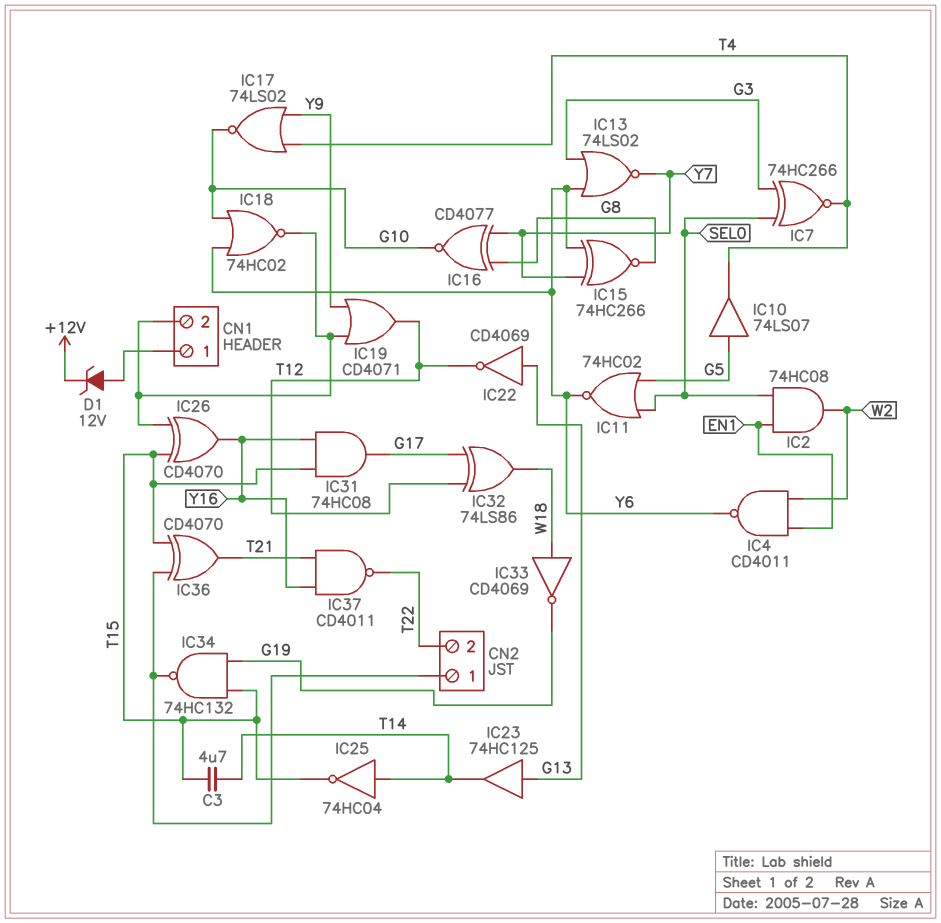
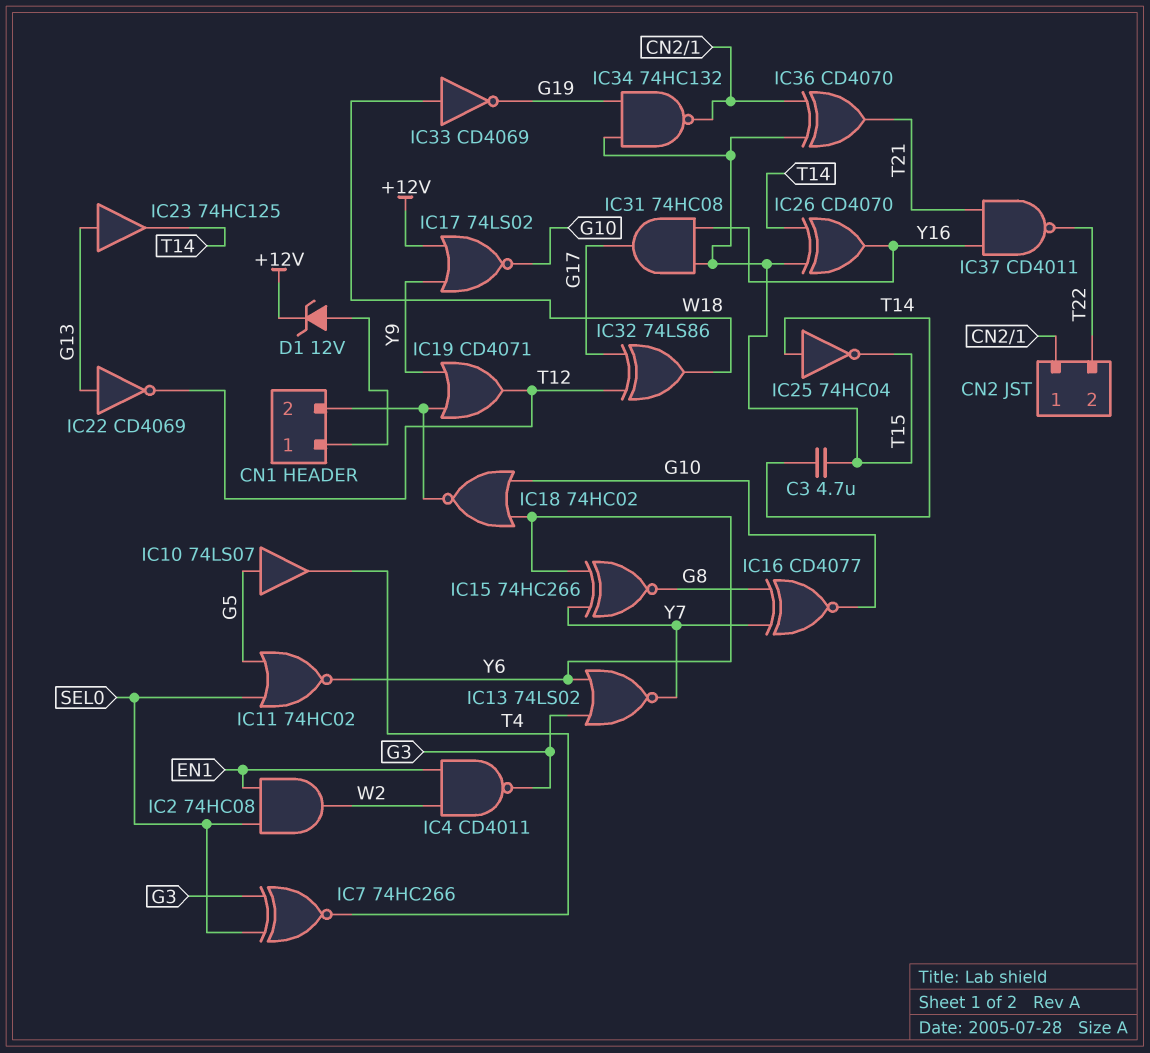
IC4: NAND CD4011 (in EN1, in W2, out Y6) -> NAND CD4011 (in EN1, in W2, out G3)
IC17: NOR 74LS02 (in T4, in Y9, out G10) -> NOR 74LS02 (in +12V, in Y9, out G10)
IC26: XOR CD4070 (in CN1/2, in T15, out Y16) -> XOR CD4070 (in T14, in T15, out Y16)

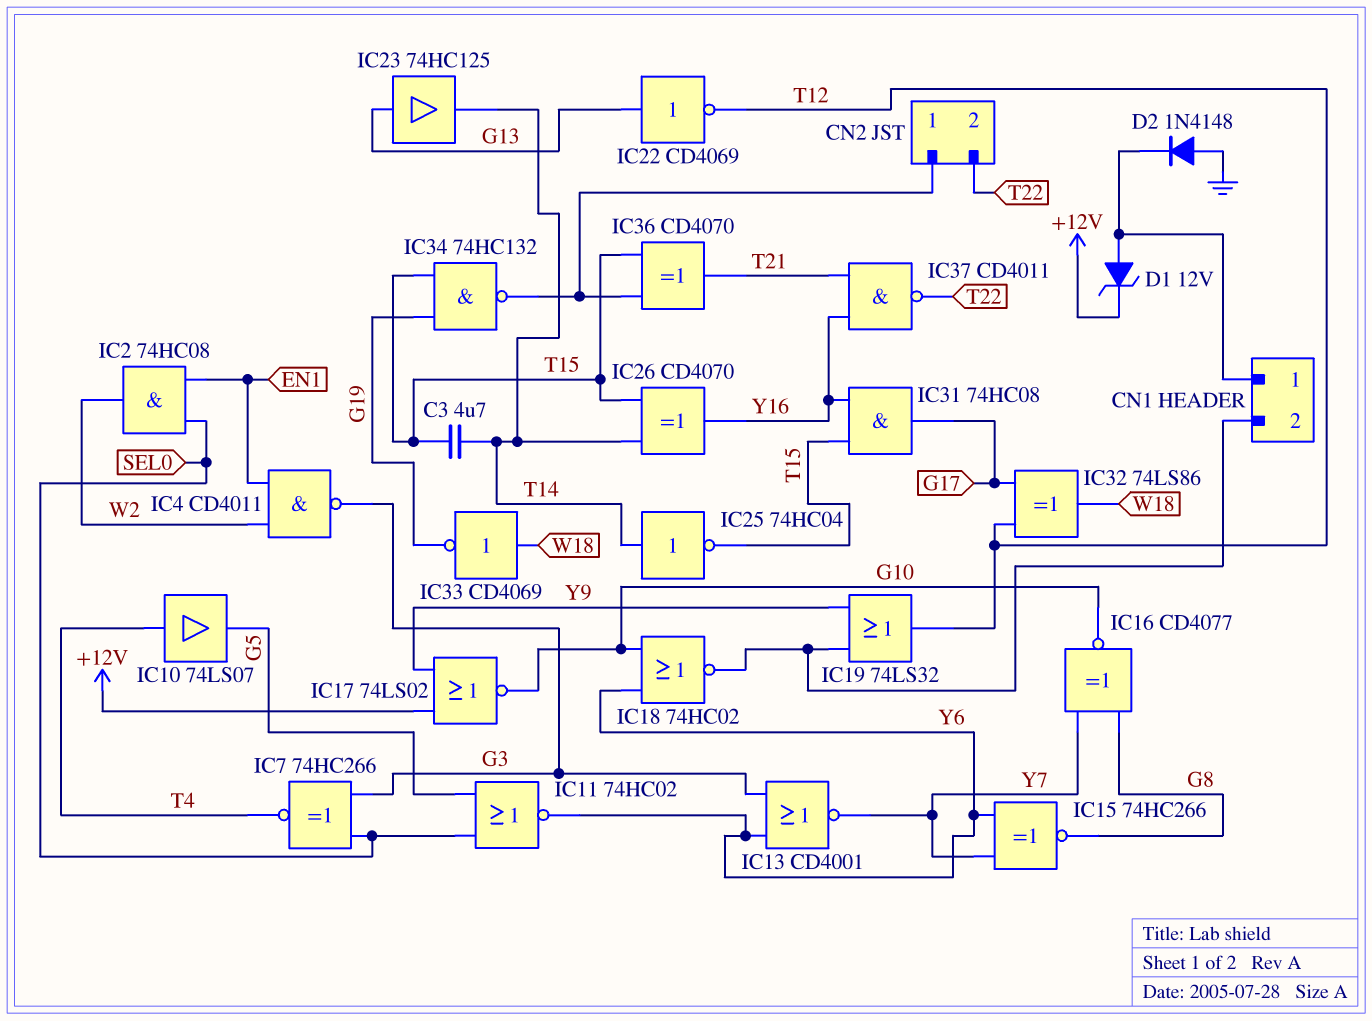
D2: none -> diode 1N4148 (A GND, K CN1/1)
IC10: buffer 74LS07 (in G5, out T4) -> buffer 74LS07 (in T4, out G5)
IC13: NOR 74LS02 (in G3, in Y6, out Y7) -> NOR CD4001 (in G3, in Y6, out Y7)
IC19: OR CD4071 (in CN1/2, in Y9, out T12) -> OR 74LS32 (in CN1/2, in Y9, out T12)

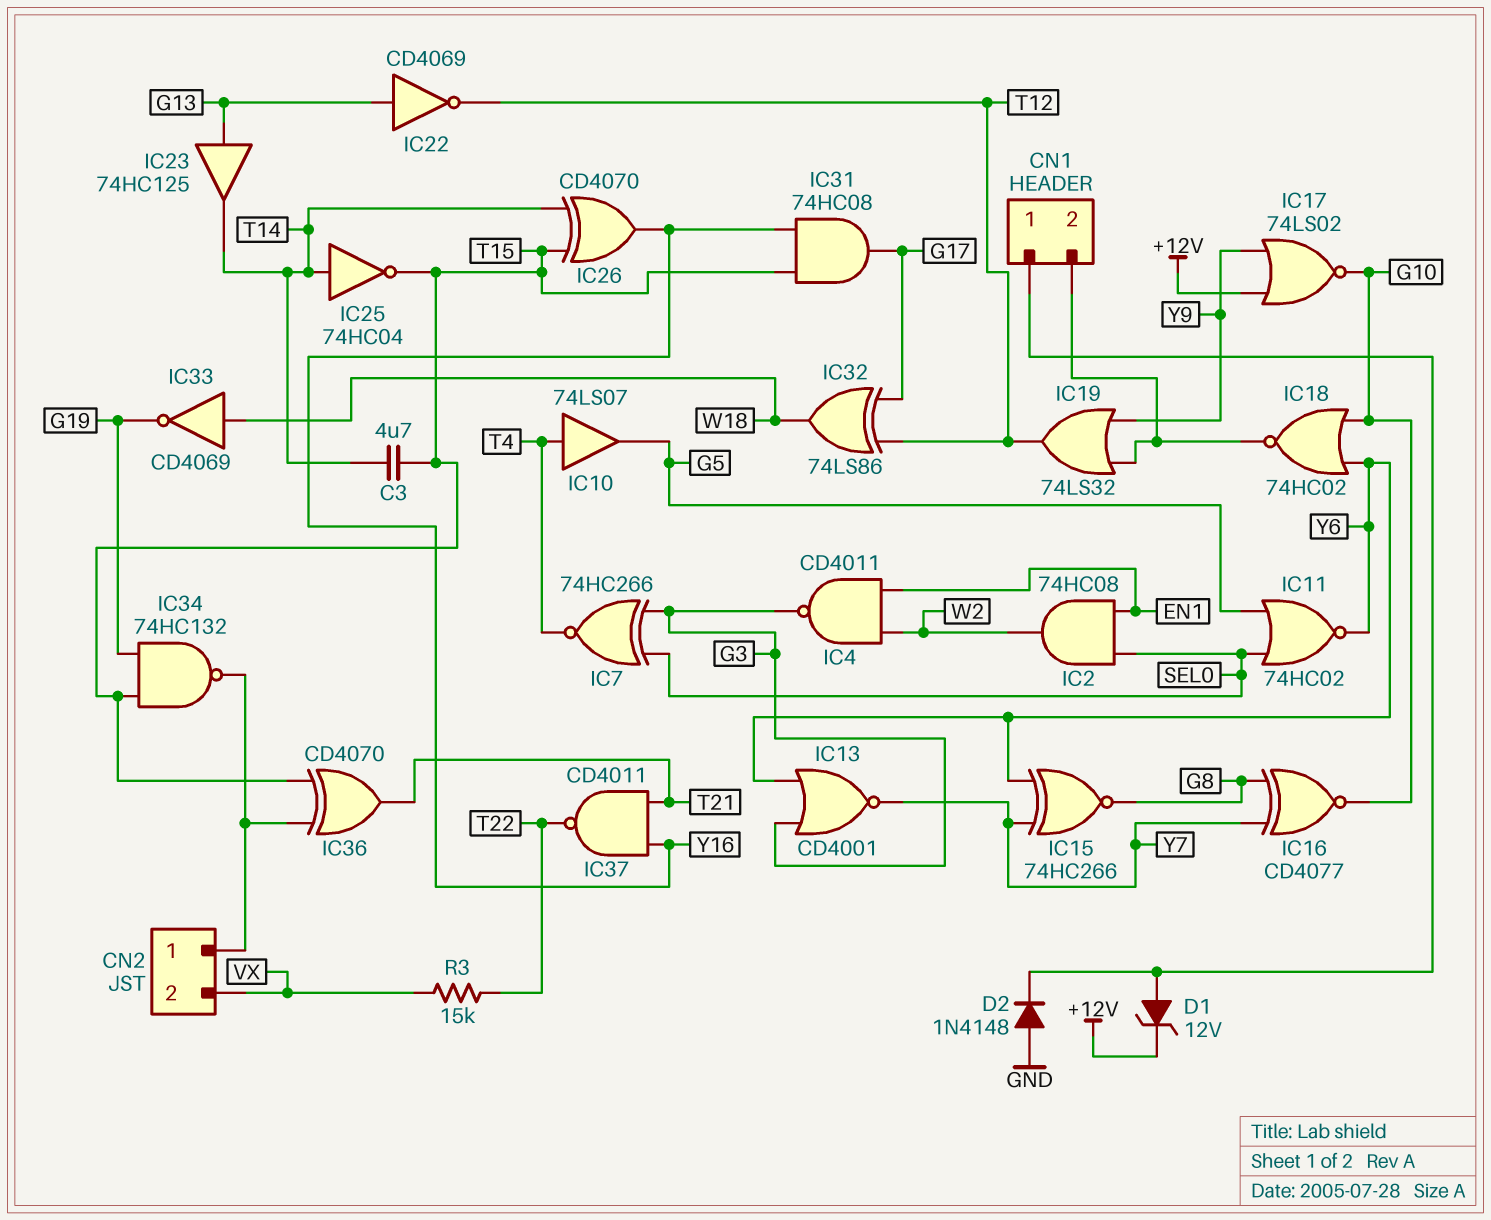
CN2 pin 2: T22 -> VX
R3: none -> 15k (T22, VX)

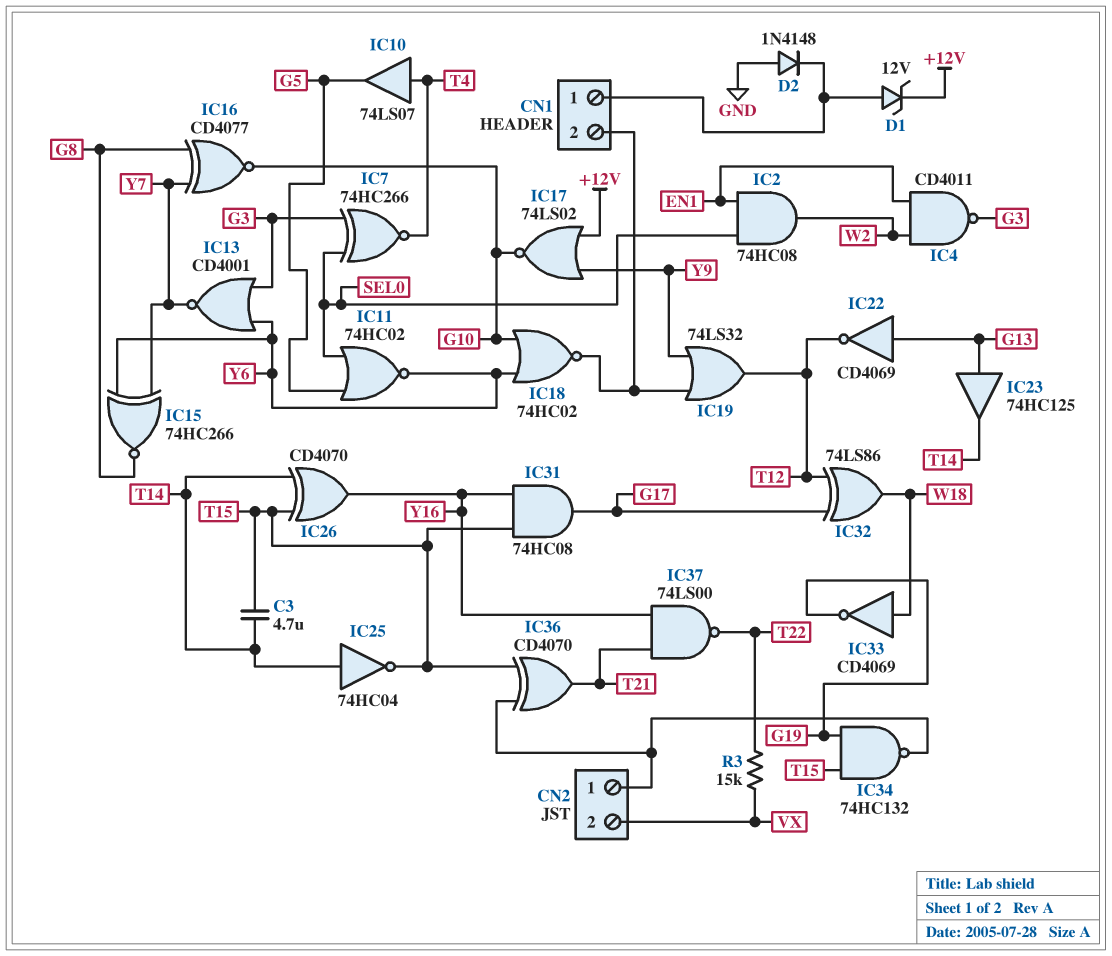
IC37: NAND CD4011 (in T21, in Y16, out T22) -> NAND 74LS00 (in T21, in Y16, out T22)

